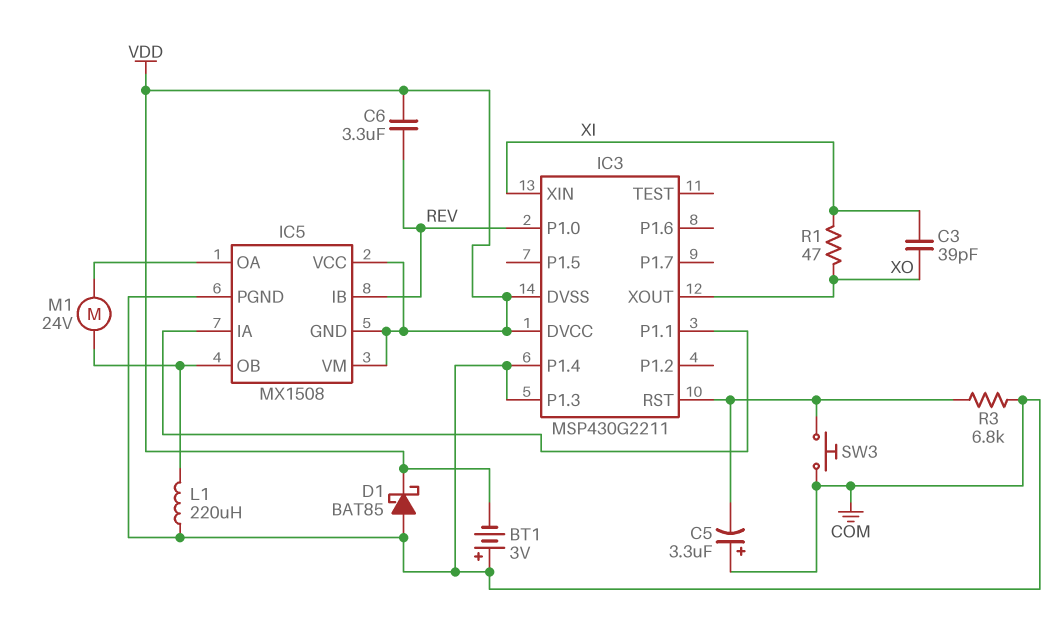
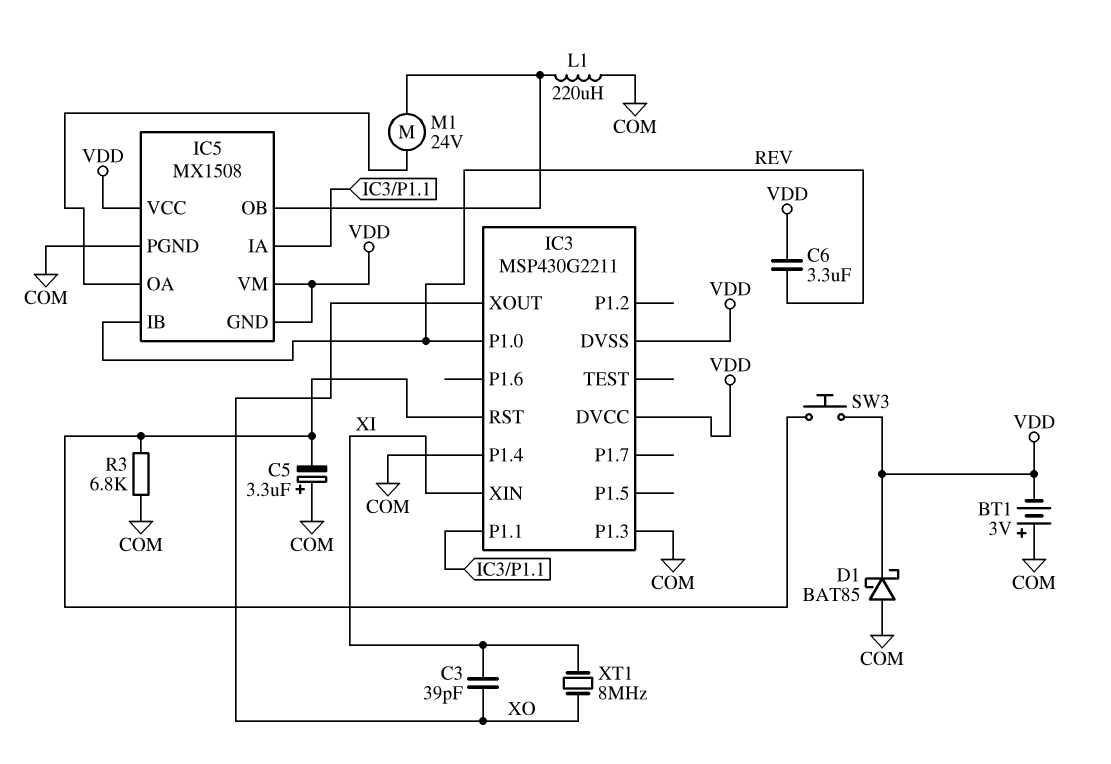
R1: 47 (XI, XO) -> none
SW3: button (COM, IC3/RST) -> button (IC3/RST, VDD)
XT1: none -> 8MHz (XI, XO)

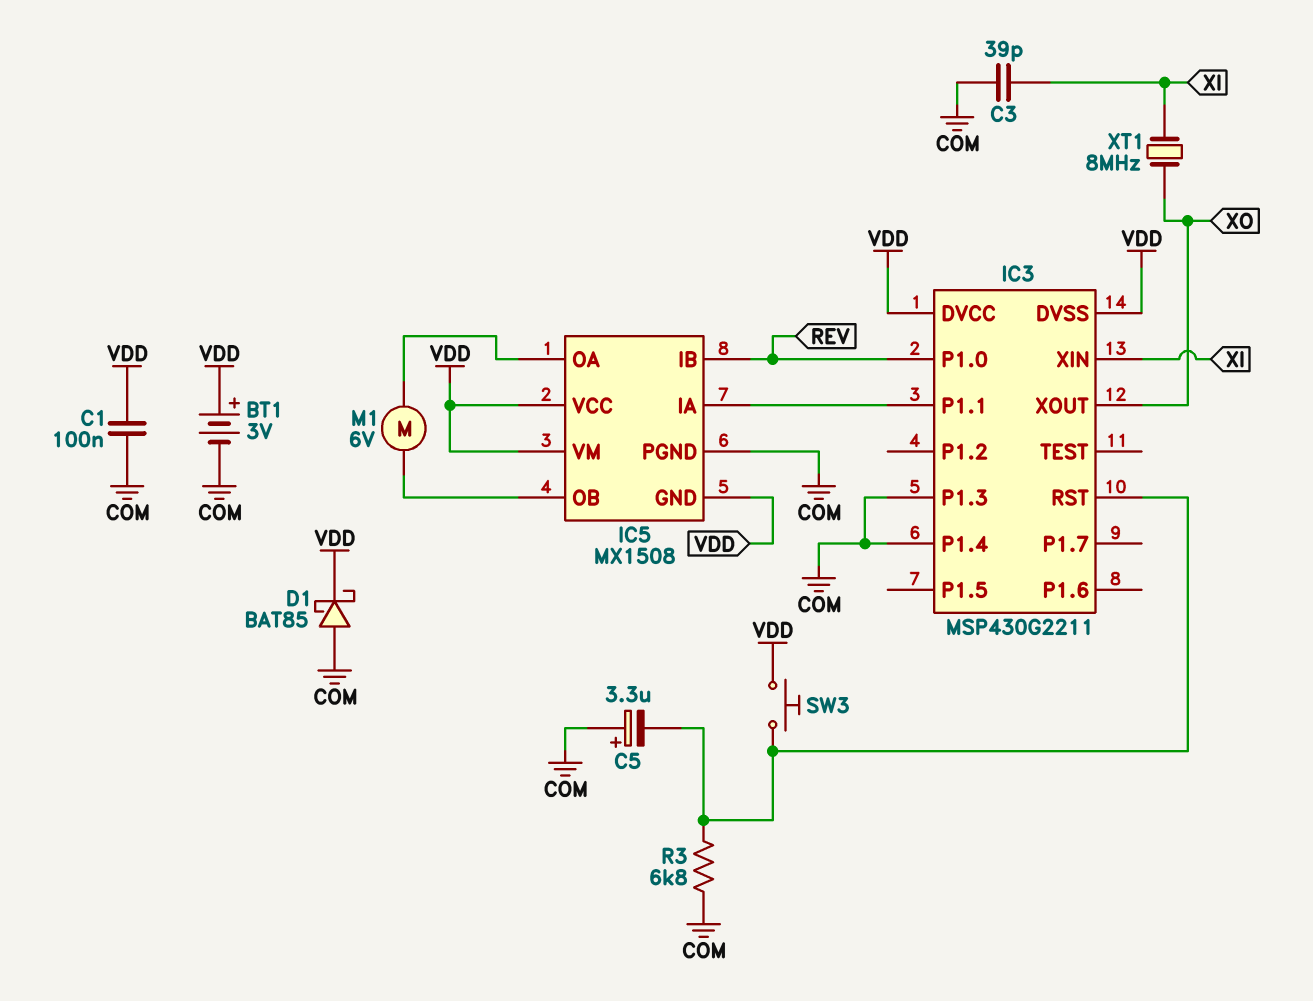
BT1: 3V (plus COM, minus VDD) -> 3V (plus VDD, minus COM)
C1: none -> 100nF (COM, VDD)
C3: 39pF (XI, XO) -> 39pF (COM, XI)
C6: 3.3uF (REV, VDD) -> none
L1: 220uH (COM, IC5/OB) -> none
M1: motor 24V (IC5/OA, IC5/OB) -> motor 6V (IC5/OA, IC5/OB)

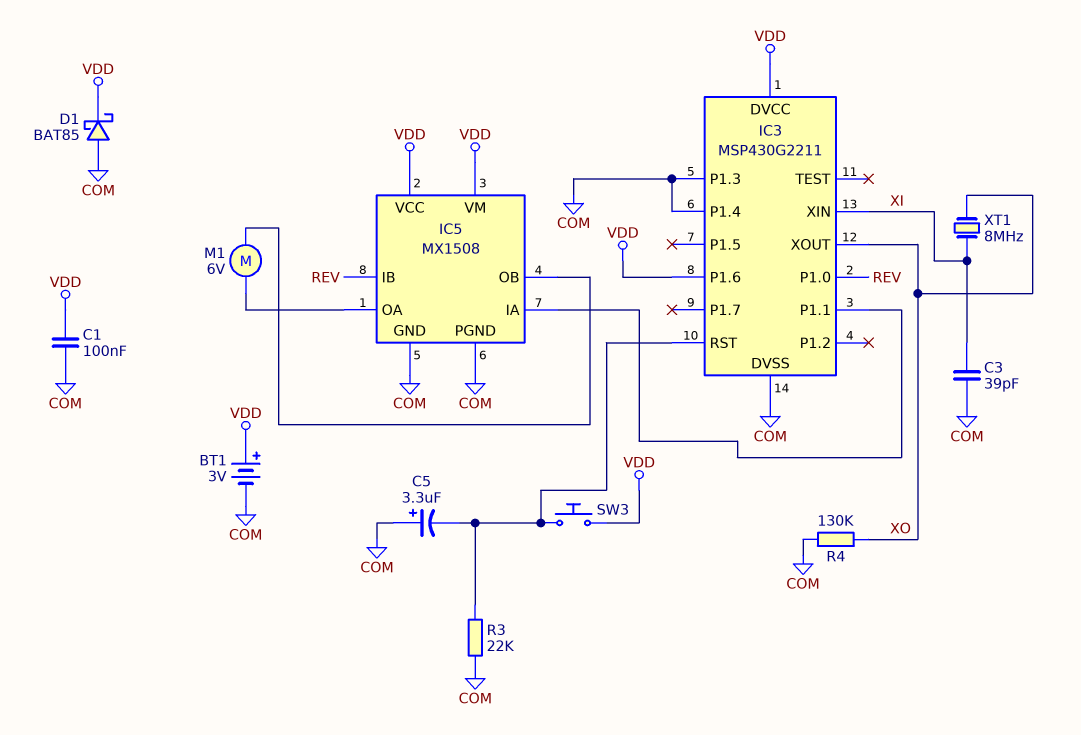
IC3 pin DVSS: VDD -> COM
IC3 pin P1.6: none -> VDD
IC5 pin GND: VDD -> COM
R3: 6.8k (COM, IC3/RST) -> 22k (COM, IC3/RST)
R4: none -> 130k (COM, XO)

